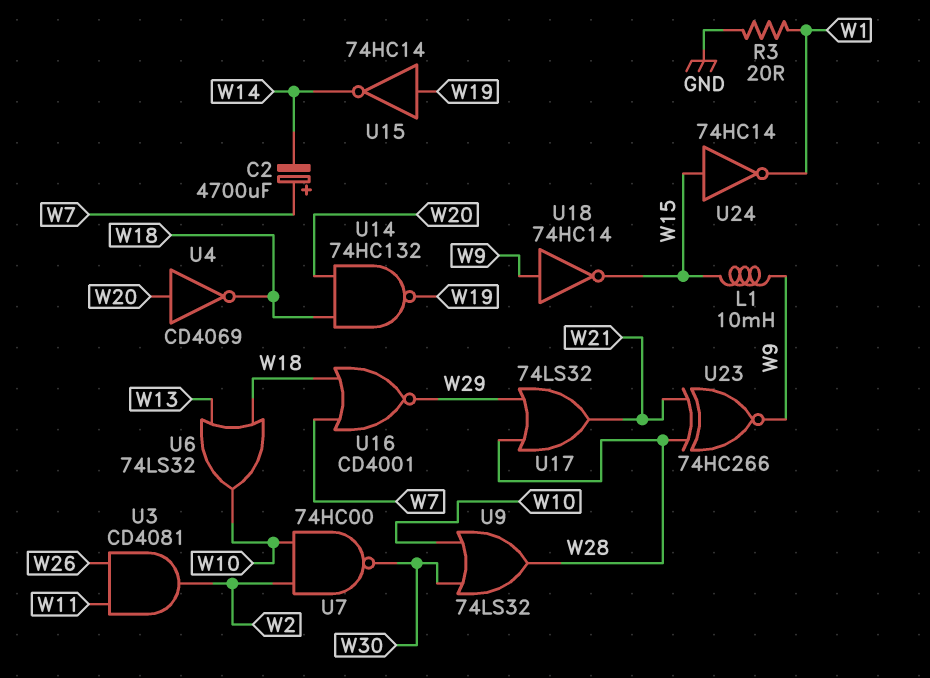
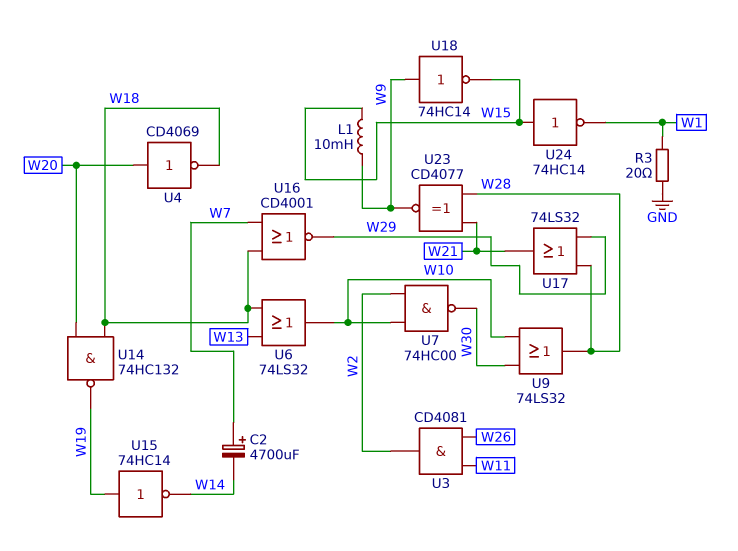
U23: XNOR 74HC266 (in W21, in W28, out W9) -> XNOR CD4077 (in W21, in W28, out W9)

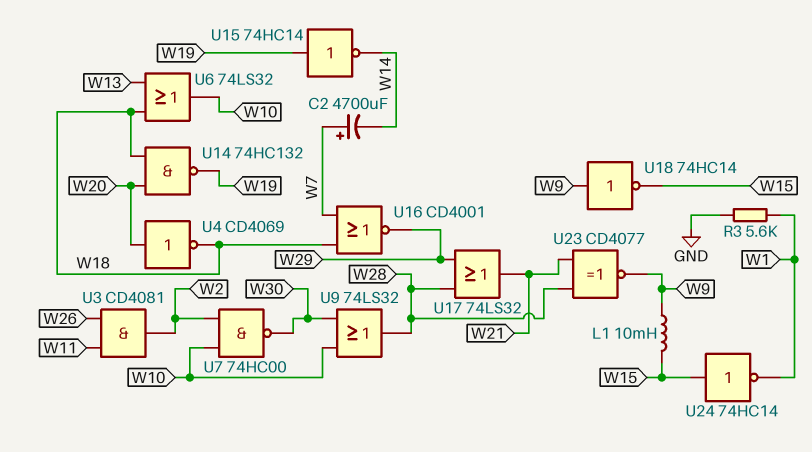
R3: 20 (GND, W1) -> 5.6k (GND, W1)

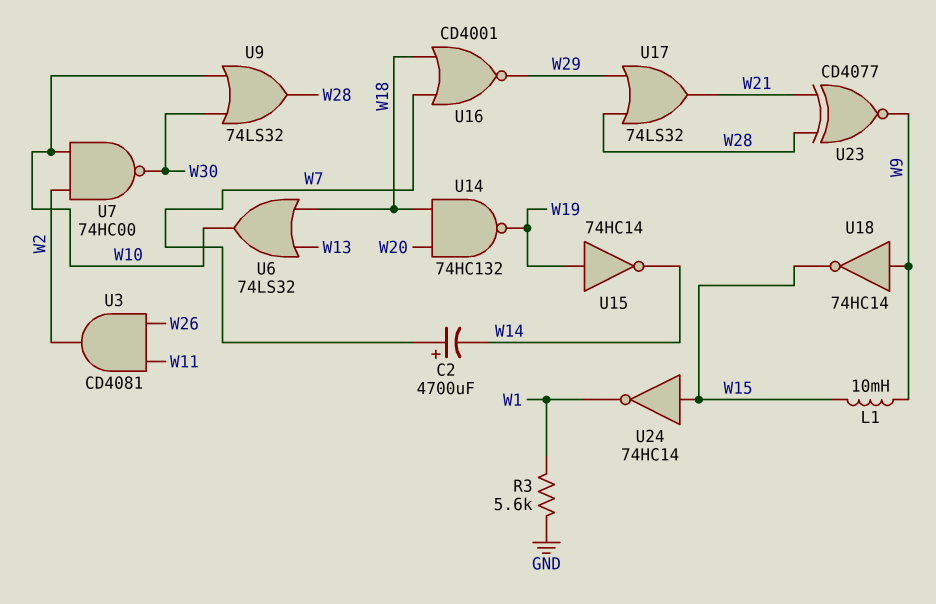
U4: NOT CD4069 (in W20, out W18) -> none

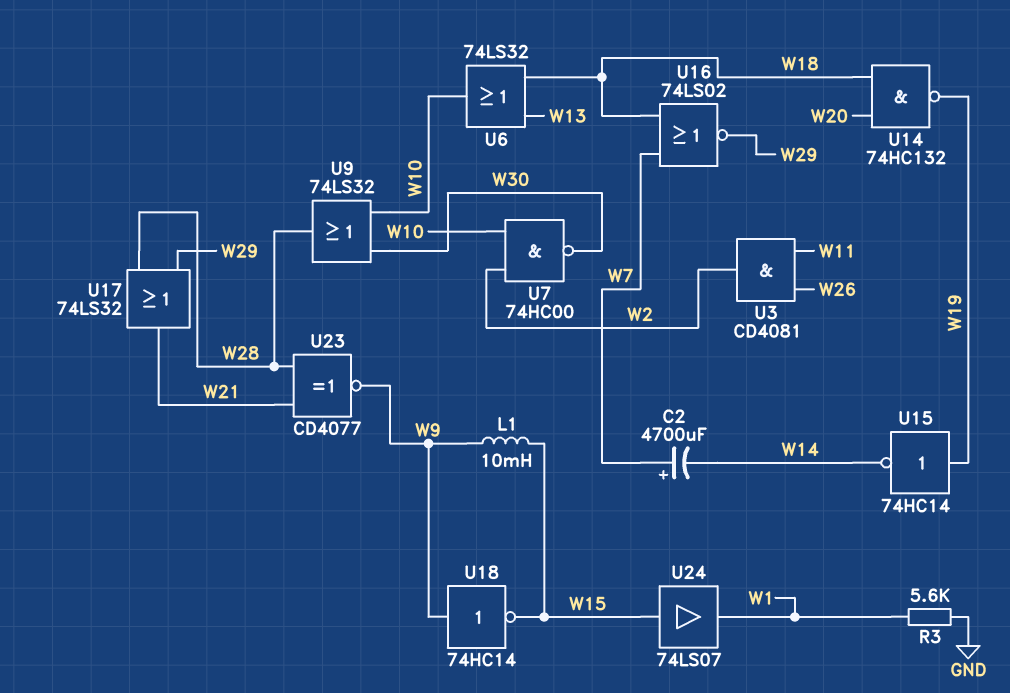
U16: NOR CD4001 (in W7, in W18, out W29) -> NOR 74LS02 (in W7, in W18, out W29)
U24: NOT 74HC14 (in W15, out W1) -> buffer 74LS07 (in W15, out W1)

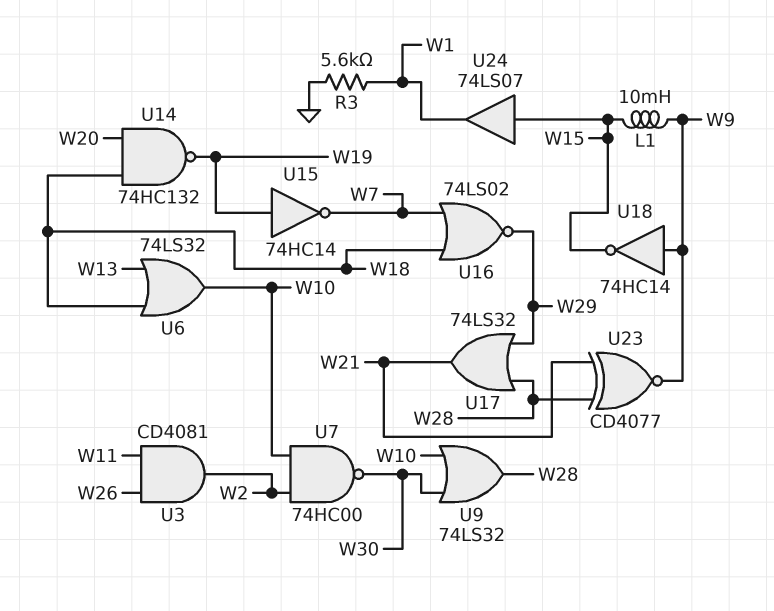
C2: 4700uF (plus W7, minus W14) -> none
U15: NOT 74HC14 (in W19, out W14) -> NOT 74HC14 (in W19, out W7)

